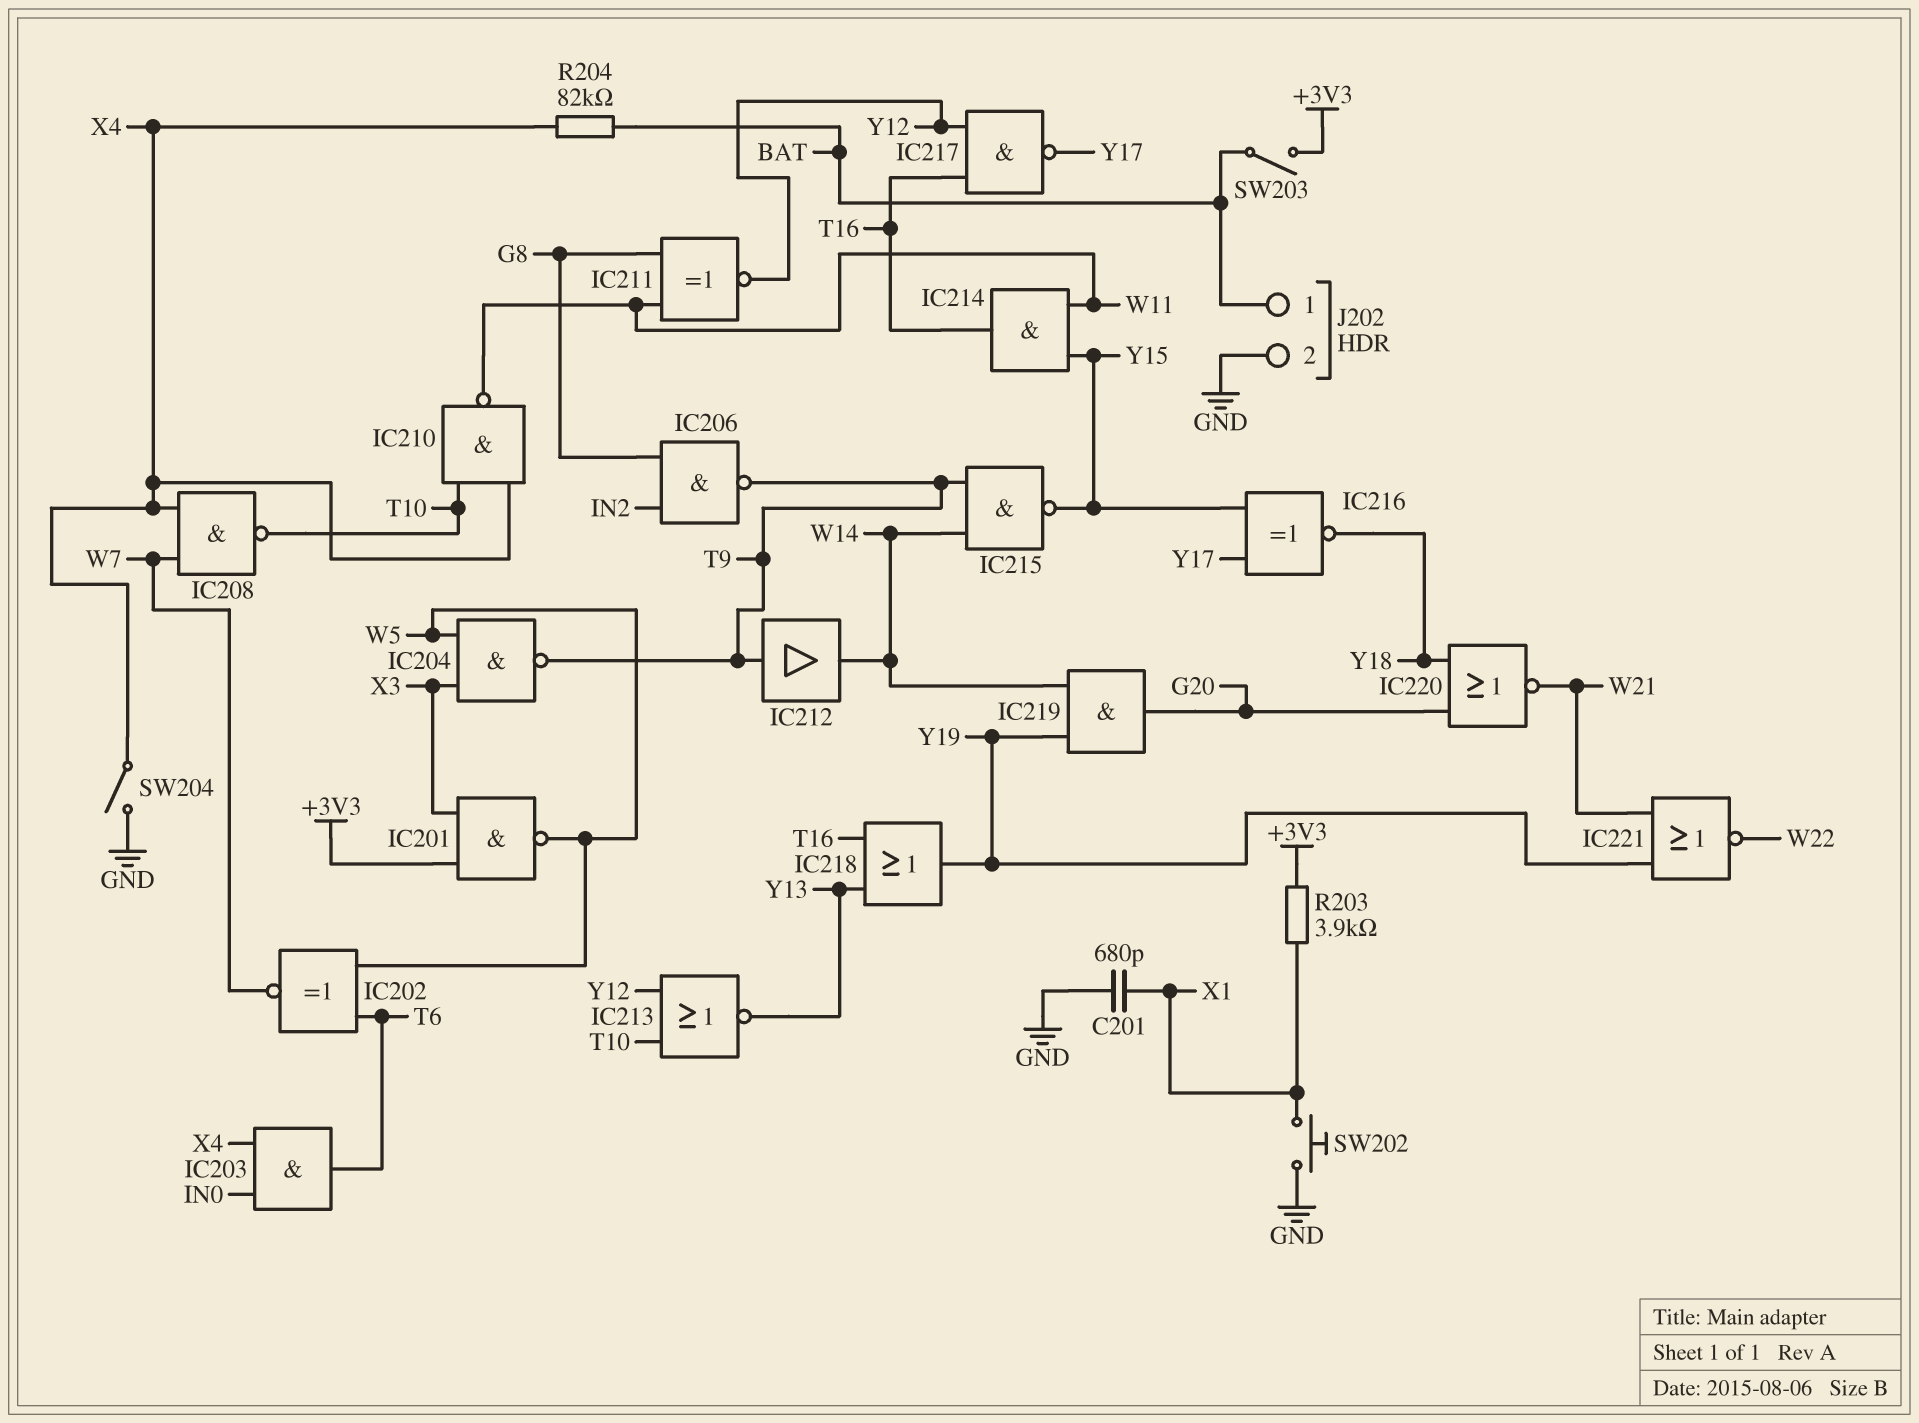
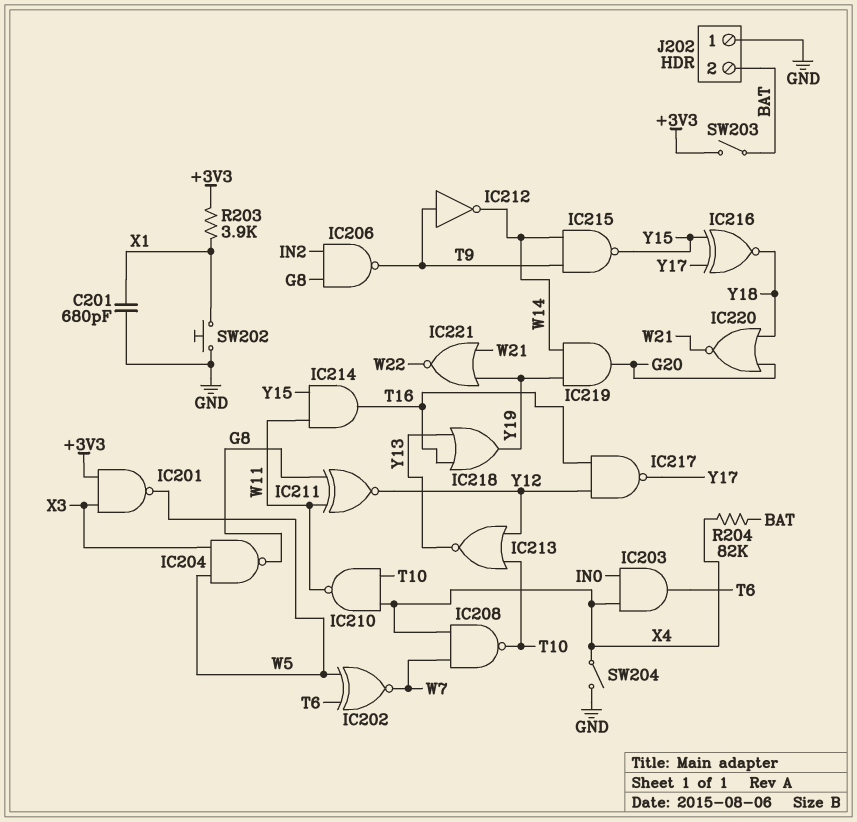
IC204: NAND (in W5, in X3, out T9) -> NAND (in W5, in X3, out G8)
IC212: buffer (in T9, out W14) -> NOT (in T9, out W14)
J202 pin 1: BAT -> GND
J202 pin 2: GND -> BAT

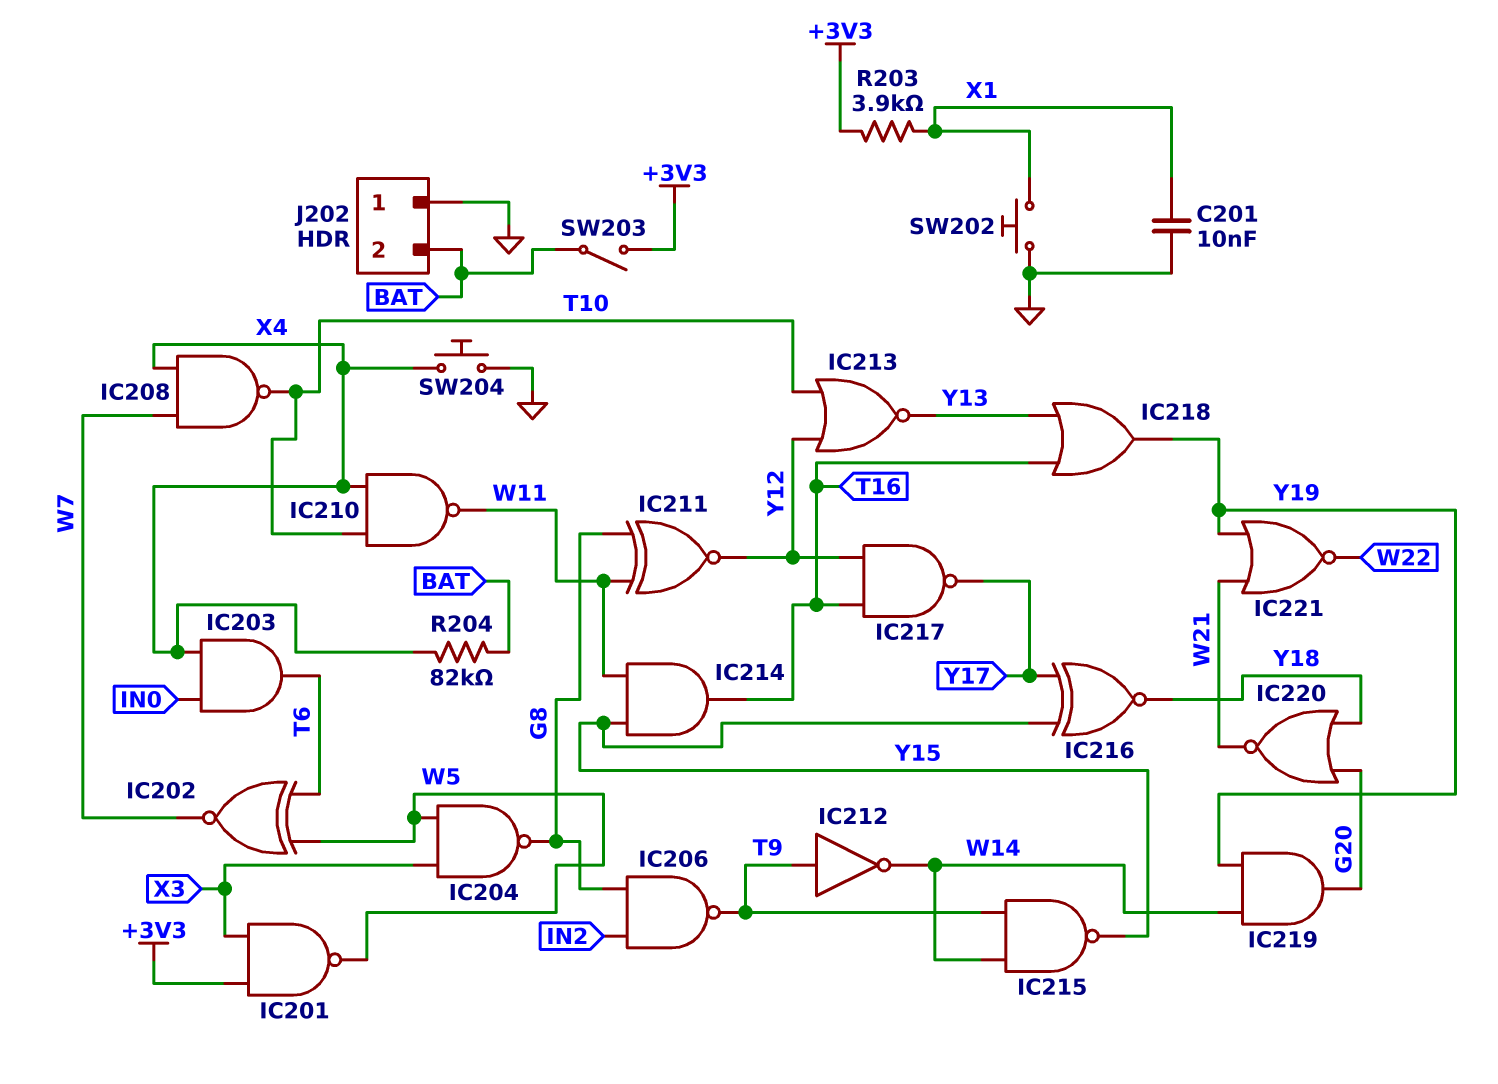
C201: 680pF (GND, X1) -> 10nF (GND, X1)
SW204: switch (GND, X4) -> button (GND, X4)

